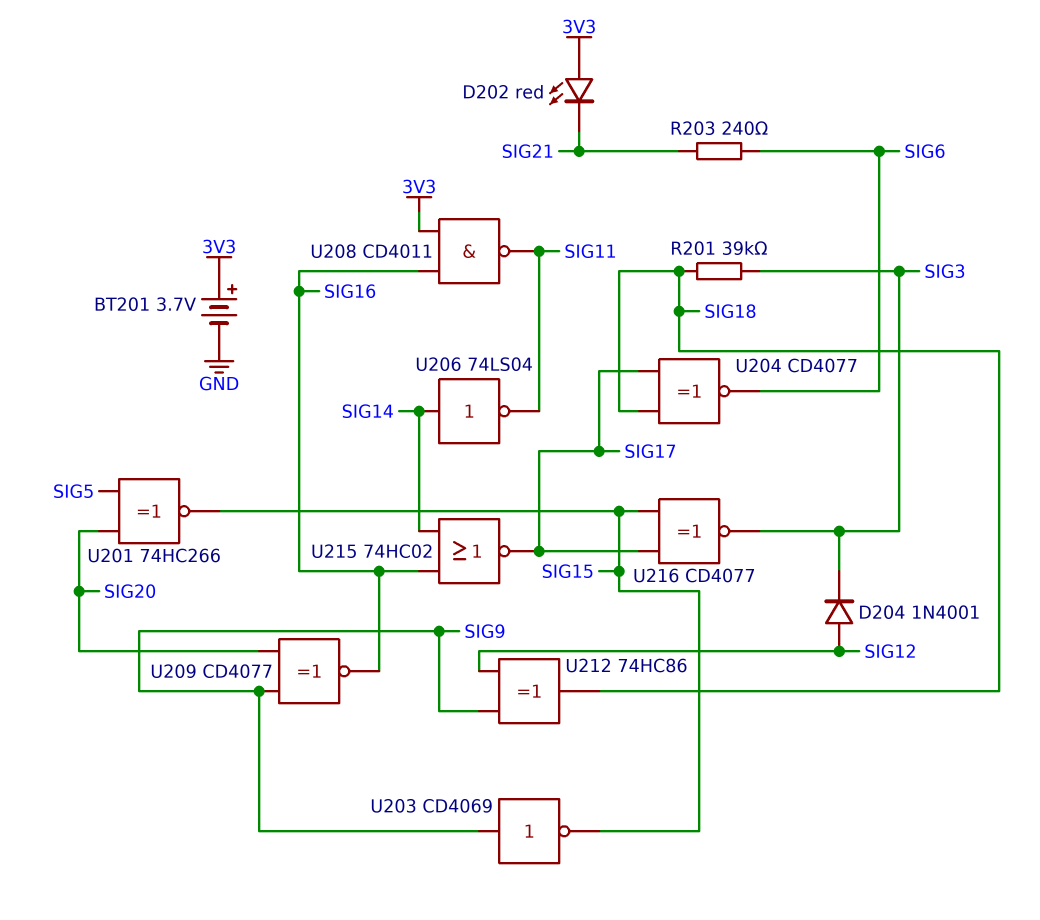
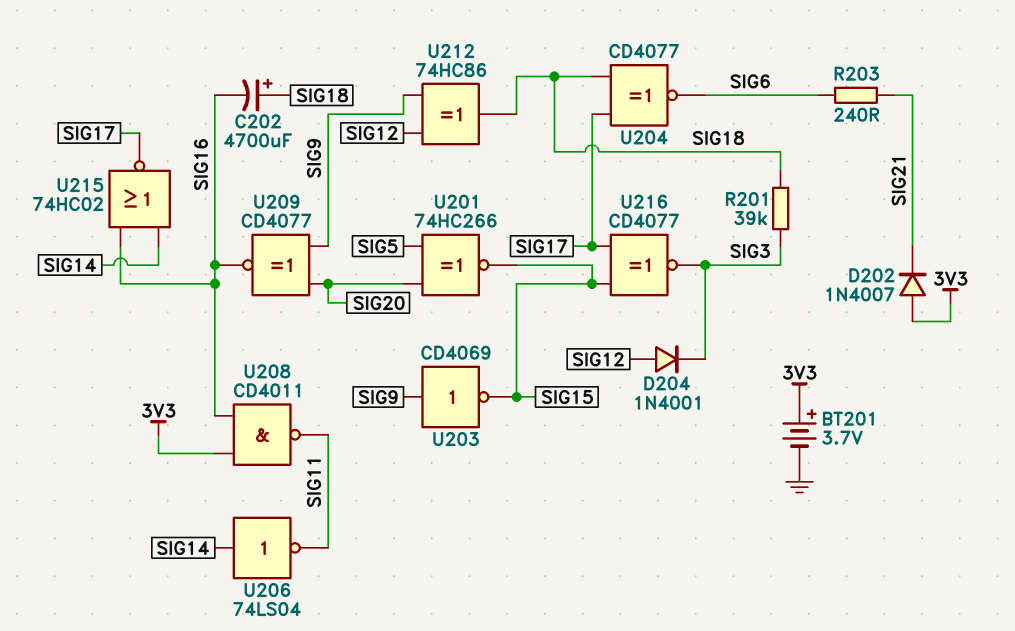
C202: none -> 4700uF (plus SIG18, minus SIG16)
D202: LED red (A 3V3, K SIG21) -> diode 1N4007 (A 3V3, K SIG21)

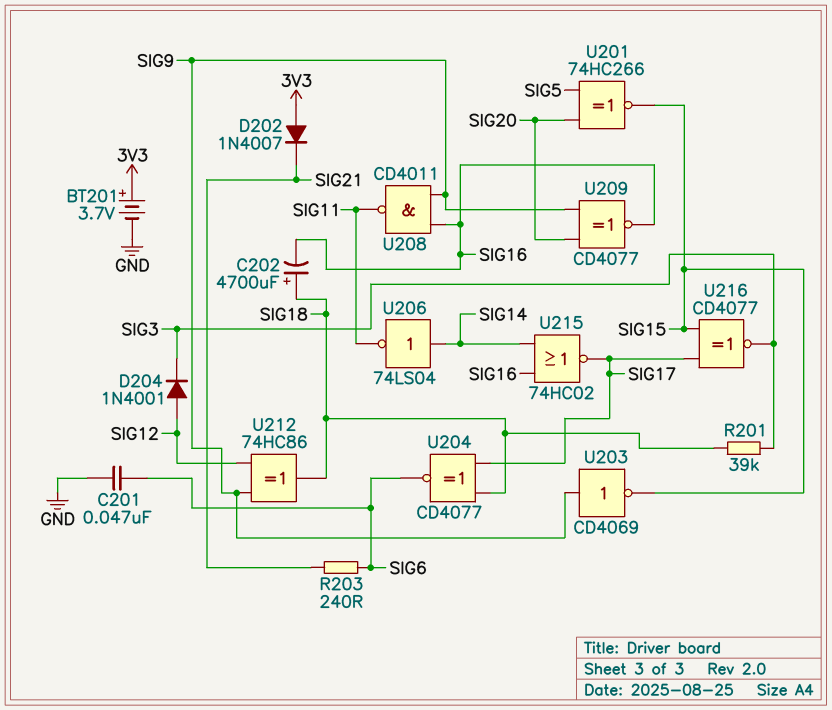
C201: none -> 47nF (GND, SIG6)
U208: NAND CD4011 (in 3V3, in SIG16, out SIG11) -> NAND CD4011 (in SIG9, in SIG16, out SIG11)

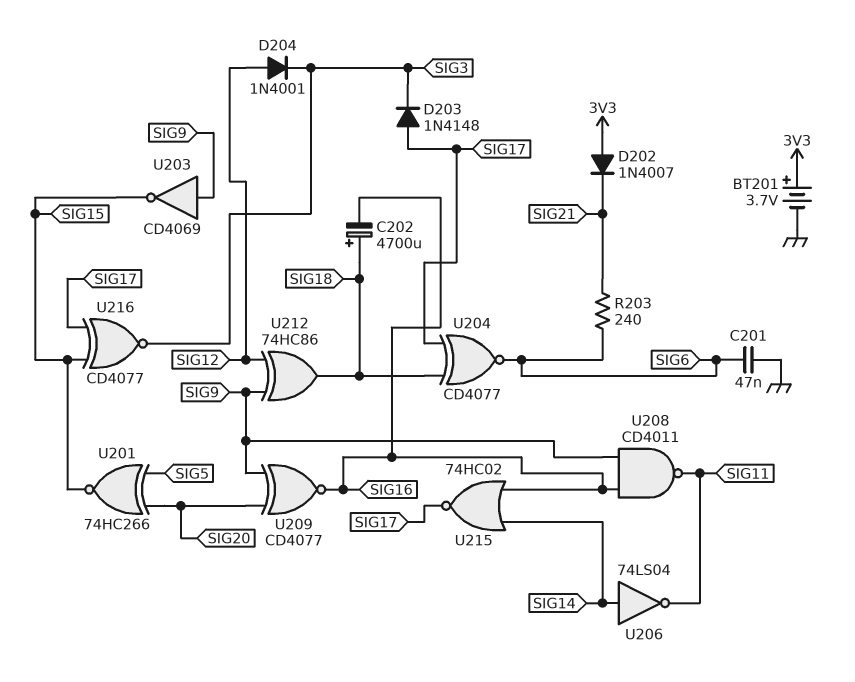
D203: none -> diode 1N4148 (A SIG17, K SIG3)
R201: 39k (SIG3, SIG18) -> none

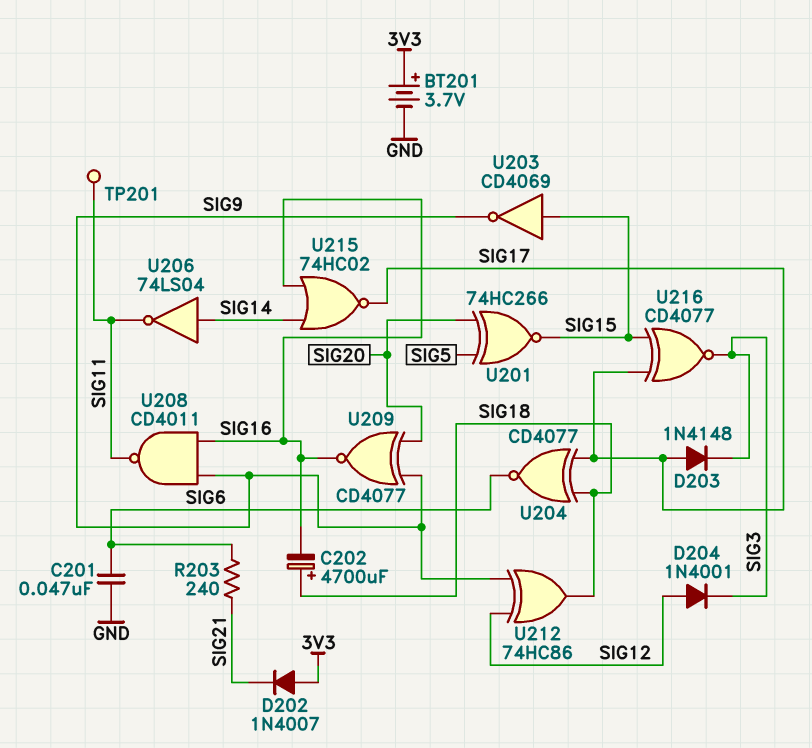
TP201: none -> test point (SIG11)
U203: NOT CD4069 (in SIG9, out SIG15) -> NOT CD4069 (in SIG15, out SIG9)

